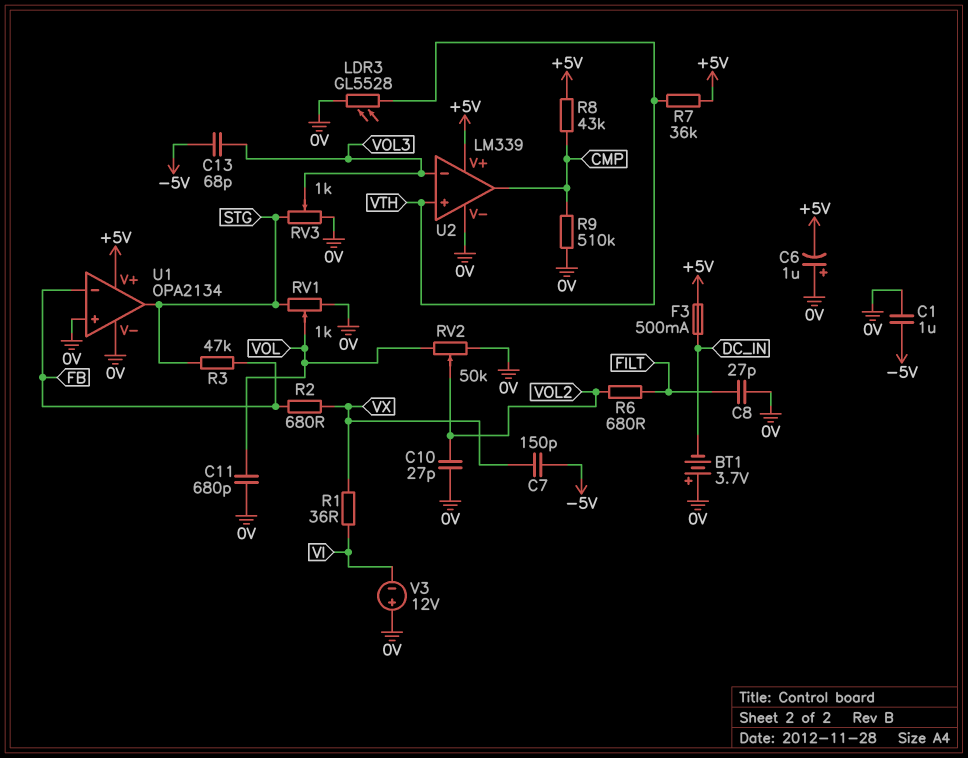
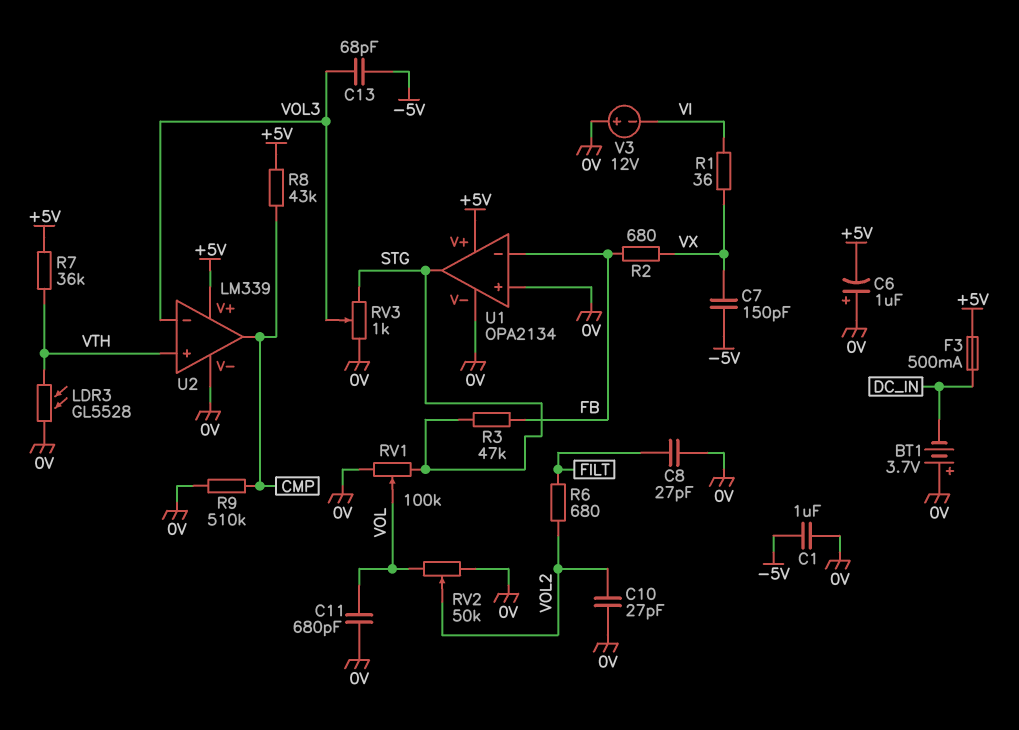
RV1: 1k (0V, STG, wiper VOL) -> 100k (0V, STG, wiper VOL)

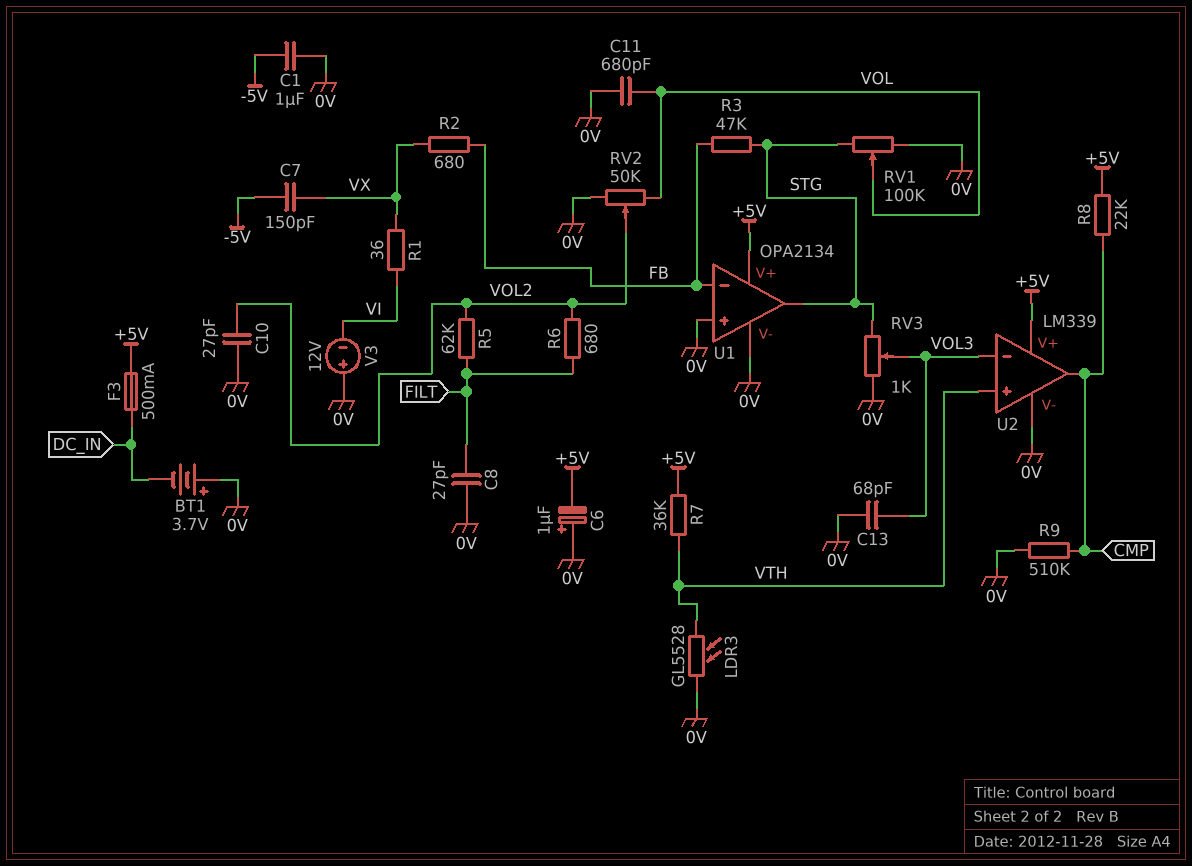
C13: 68pF (-5V, VOL3) -> 68pF (0V, VOL3)
R5: none -> 62k (FILT, VOL2)
R8: 43k (+5V, CMP) -> 22k (+5V, CMP)

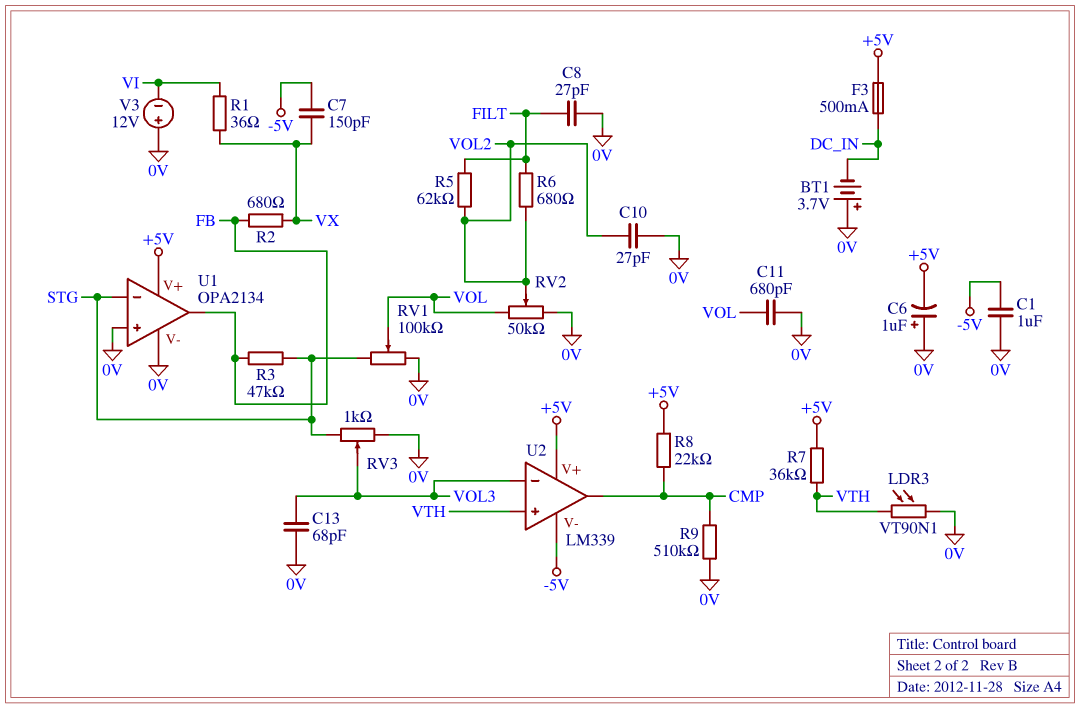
LDR3: GL5528 (0V, VTH) -> VT90N1 (0V, VTH)
U1 pin in-: FB -> STG
U1 pin out: STG -> FB
U2 pin V-: 0V -> -5V

